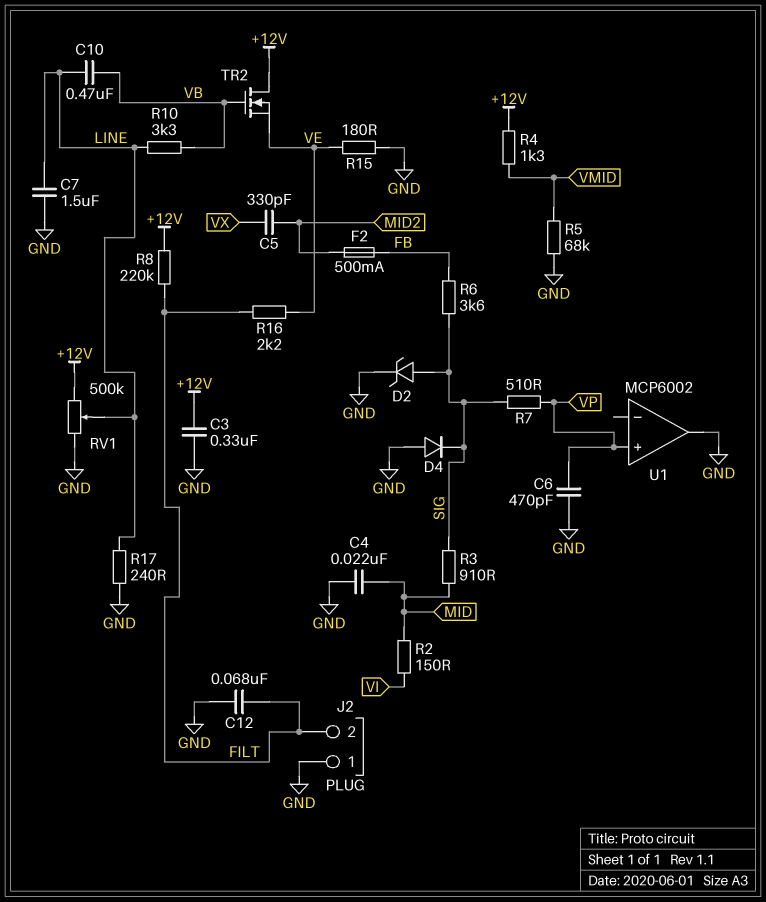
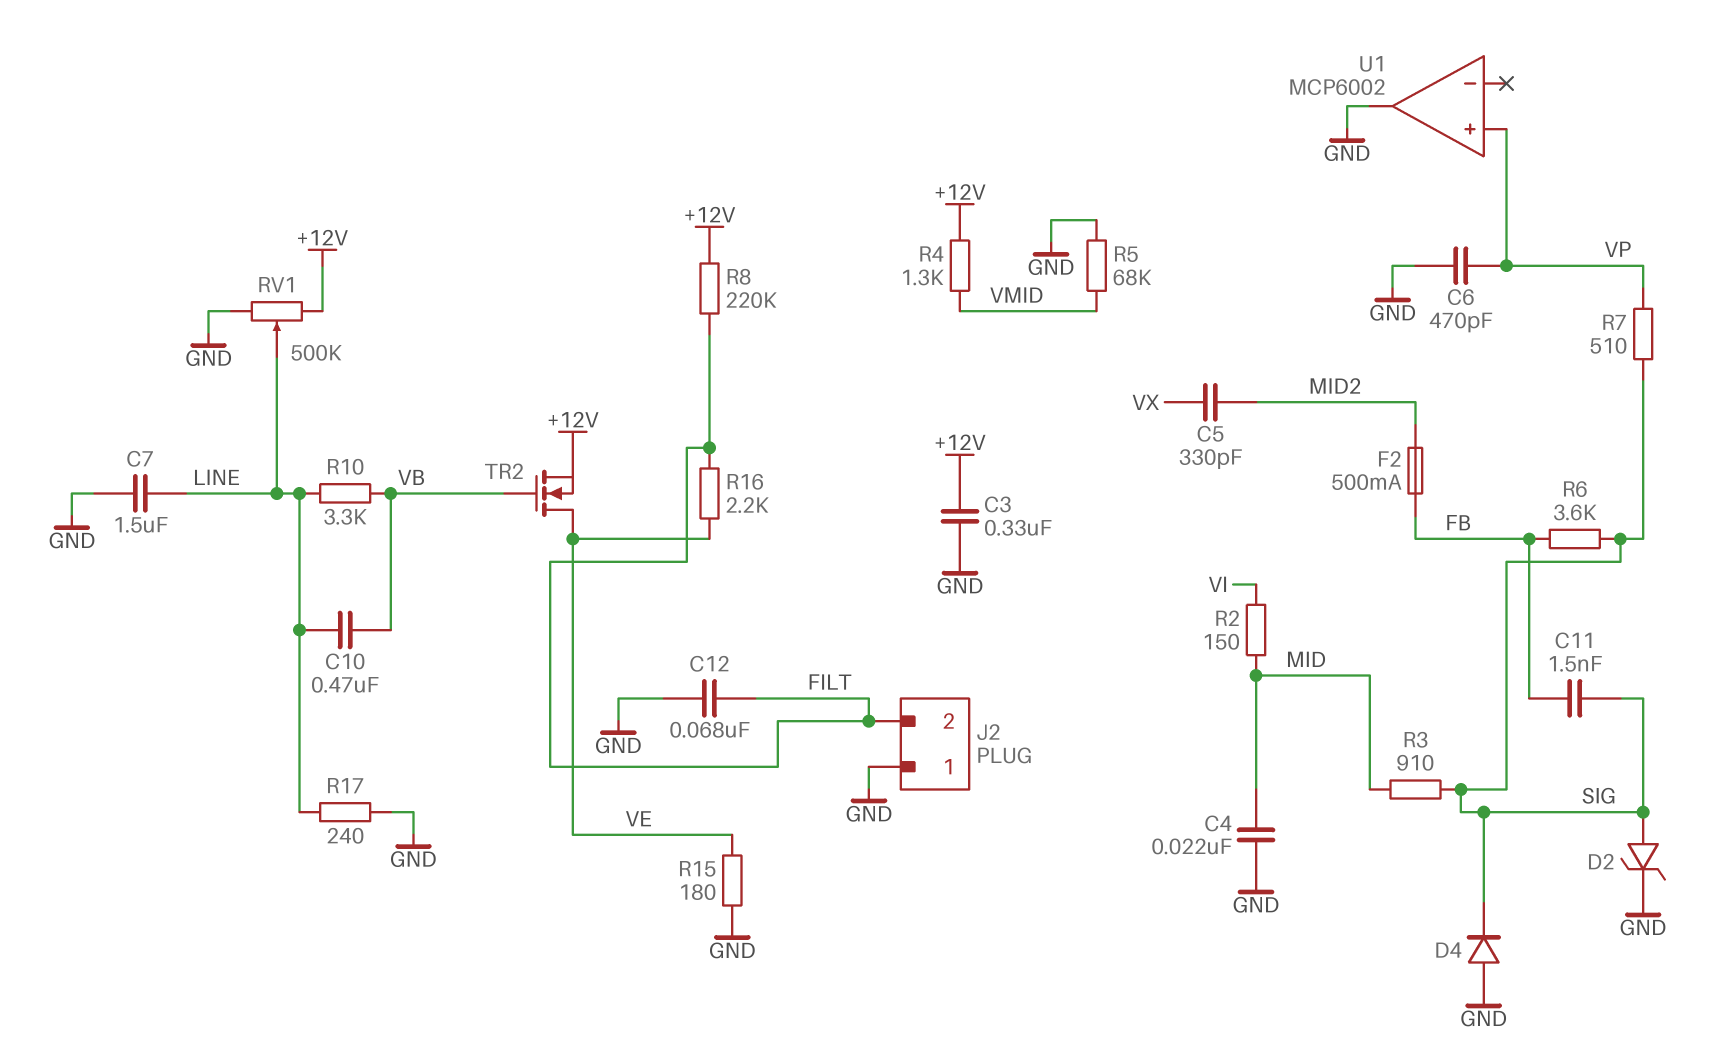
C11: none -> 1.5nF (FB, SIG)
TR2: NMOS (G VB, D +12V, S VE) -> NMOS (G VB, D VE, S +12V)

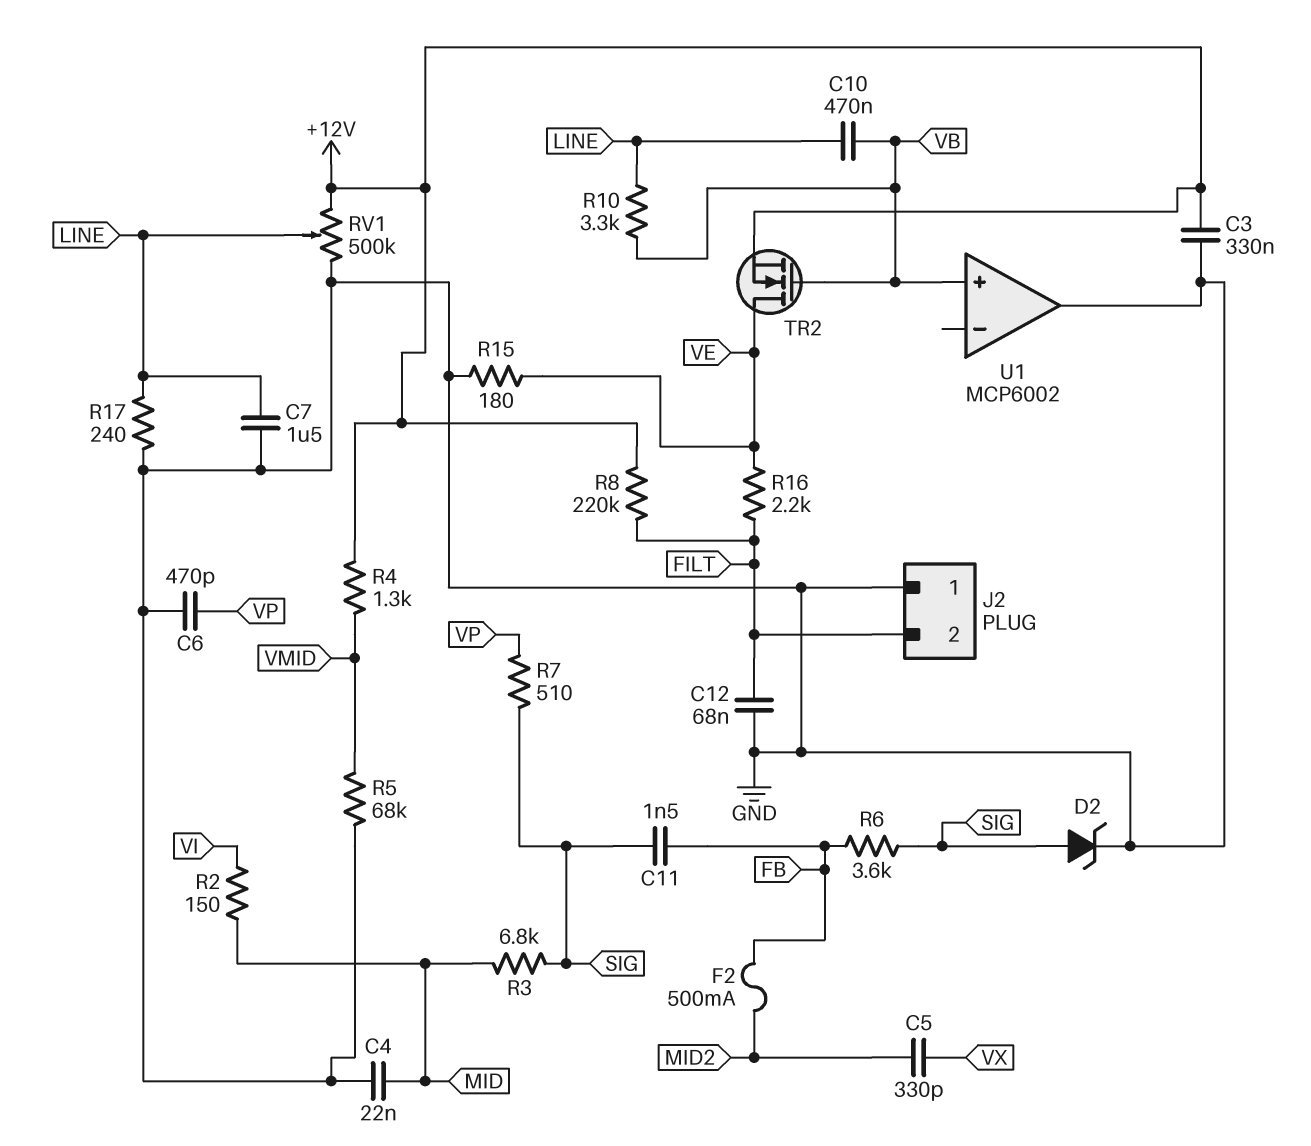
D4: diode (A GND, K SIG) -> none
R3: 910 (MID, SIG) -> 6.8k (MID, SIG)
U1 pin in+: VP -> VB

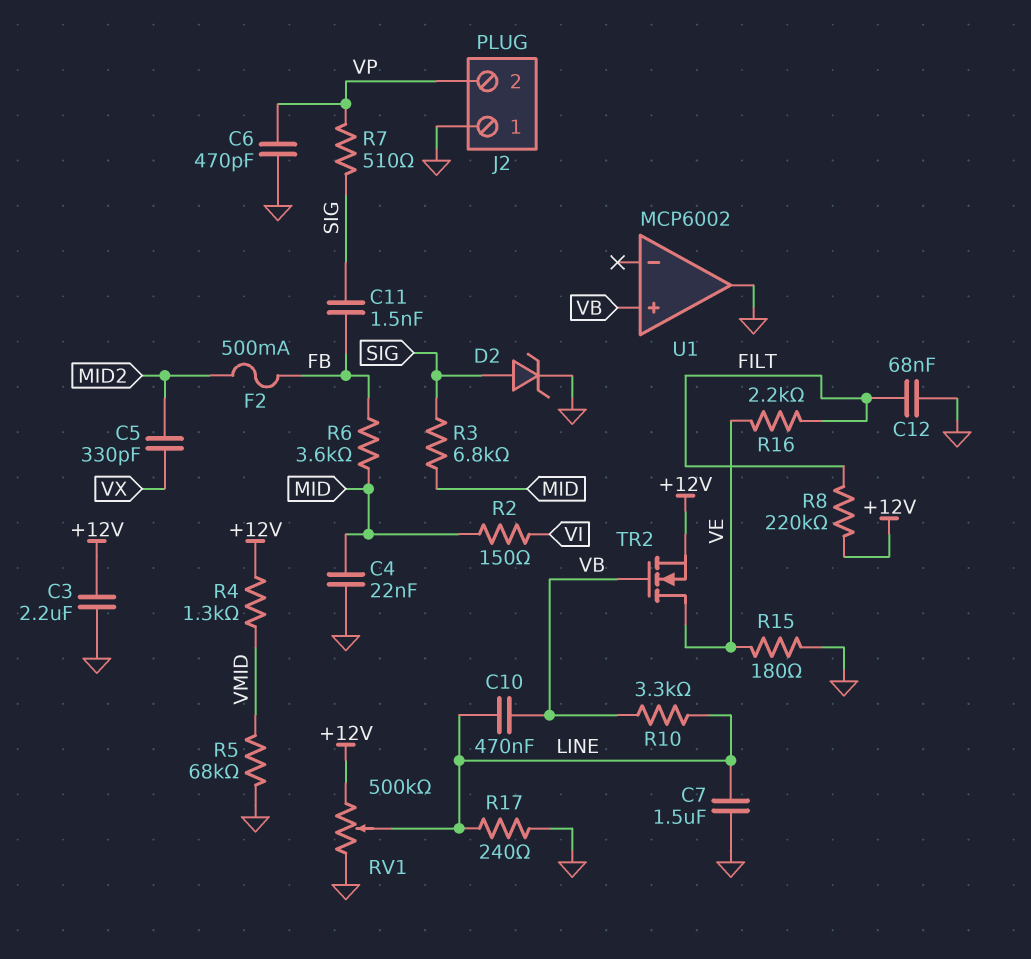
C3: 330nF (+12V, GND) -> 2.2uF (+12V, GND)
J2 pin 2: FILT -> VP
R6: 3.6k (FB, SIG) -> 3.6k (FB, MID)

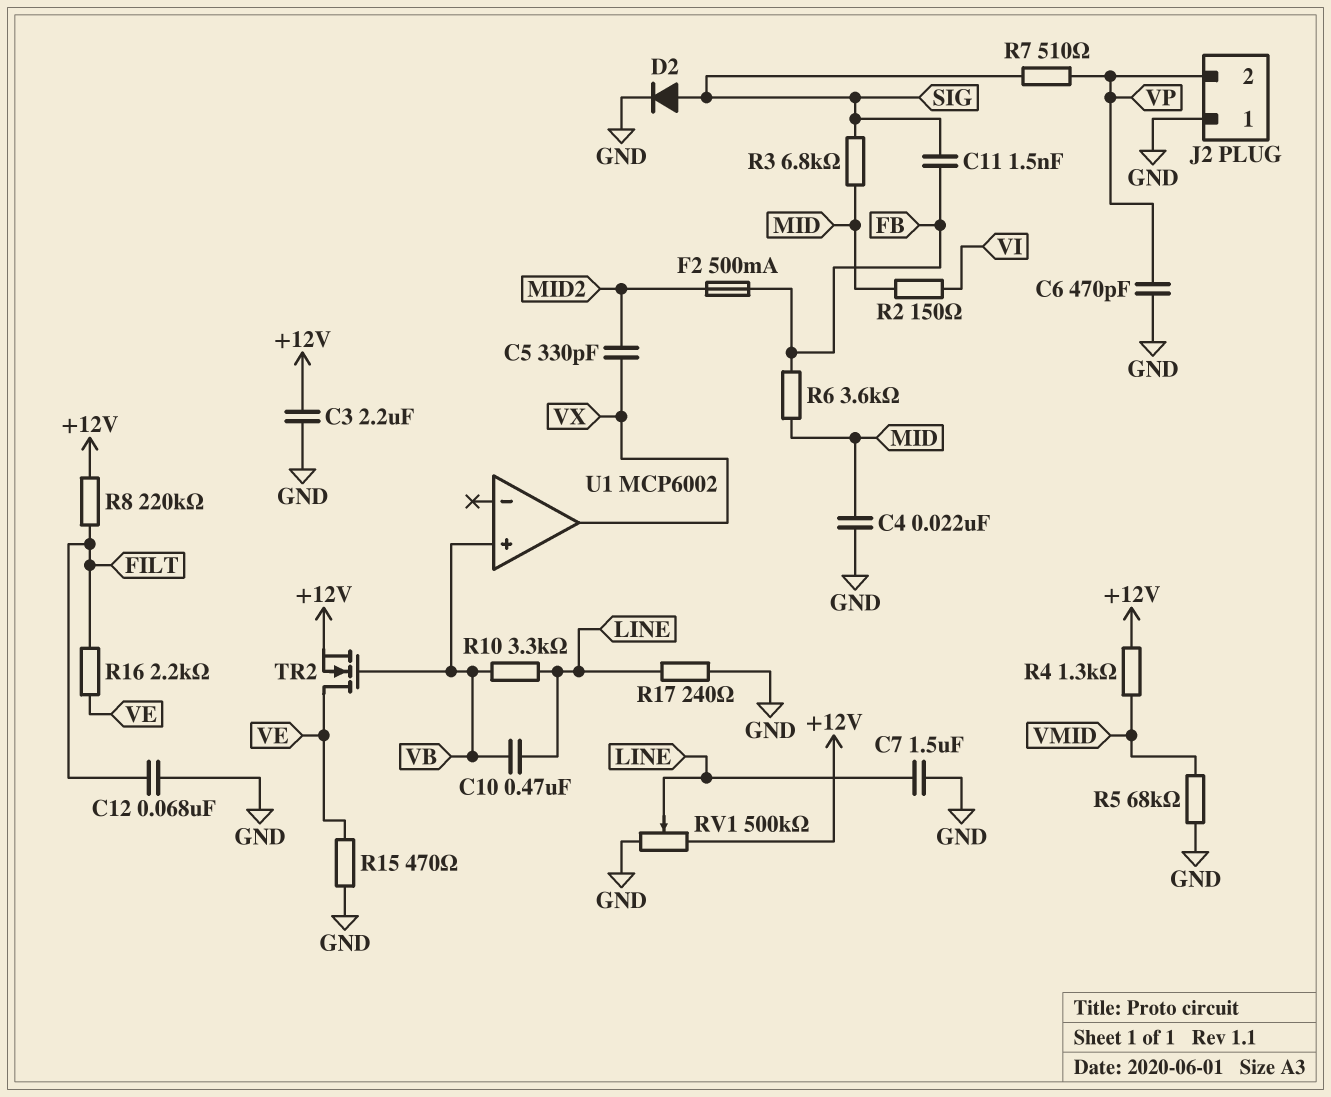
D2: zener (A SIG, K GND) -> diode (A SIG, K GND)
R15: 180 (GND, VE) -> 470 (GND, VE)
U1 pin out: GND -> VX

